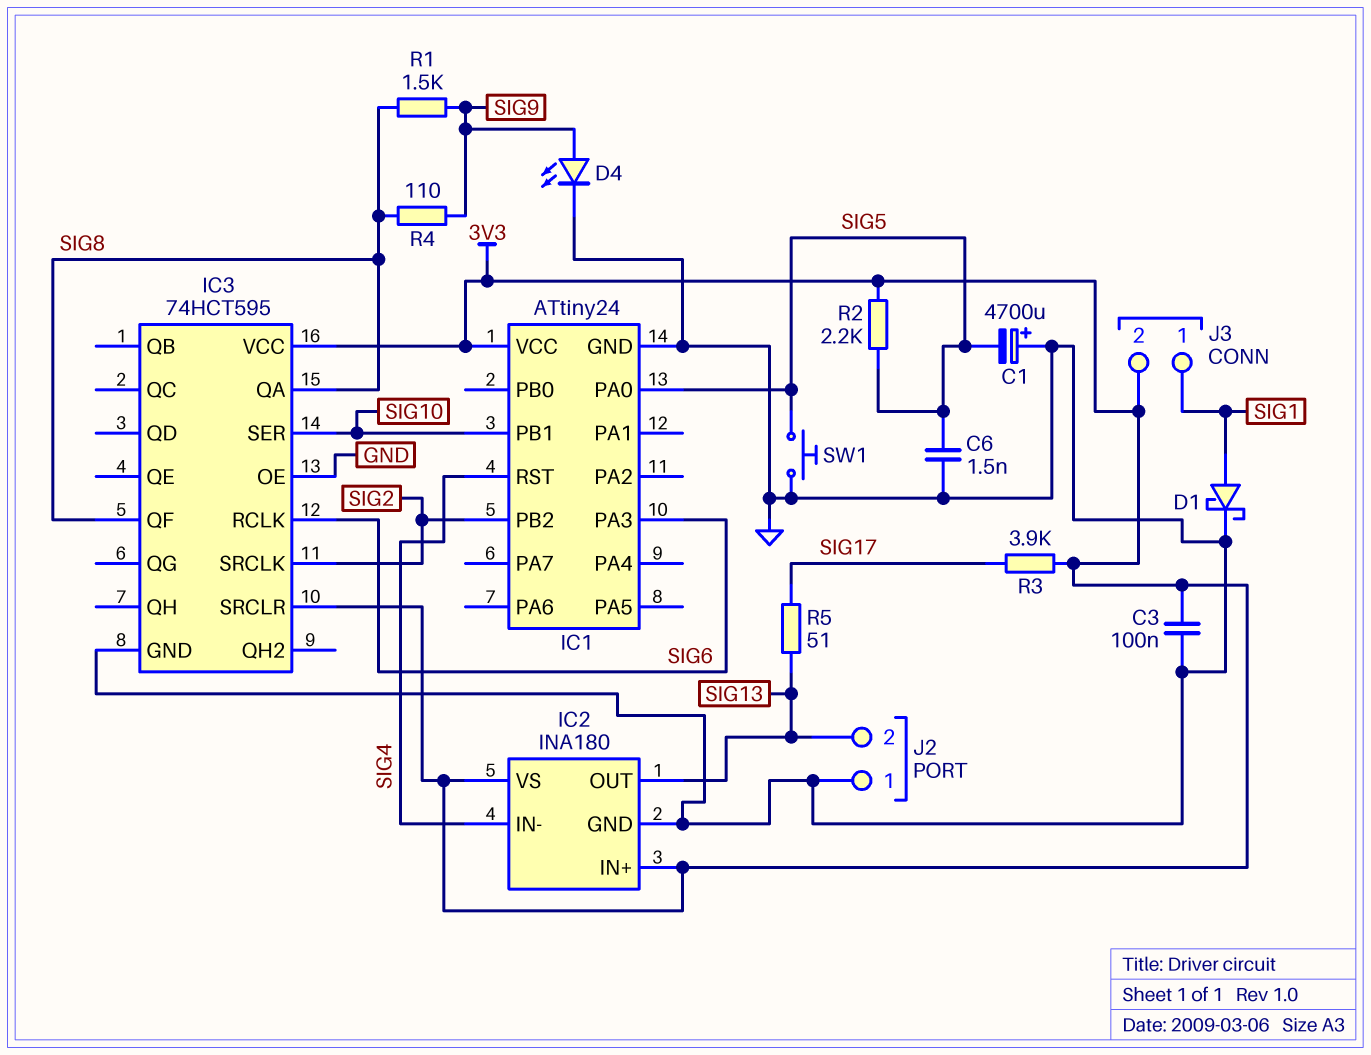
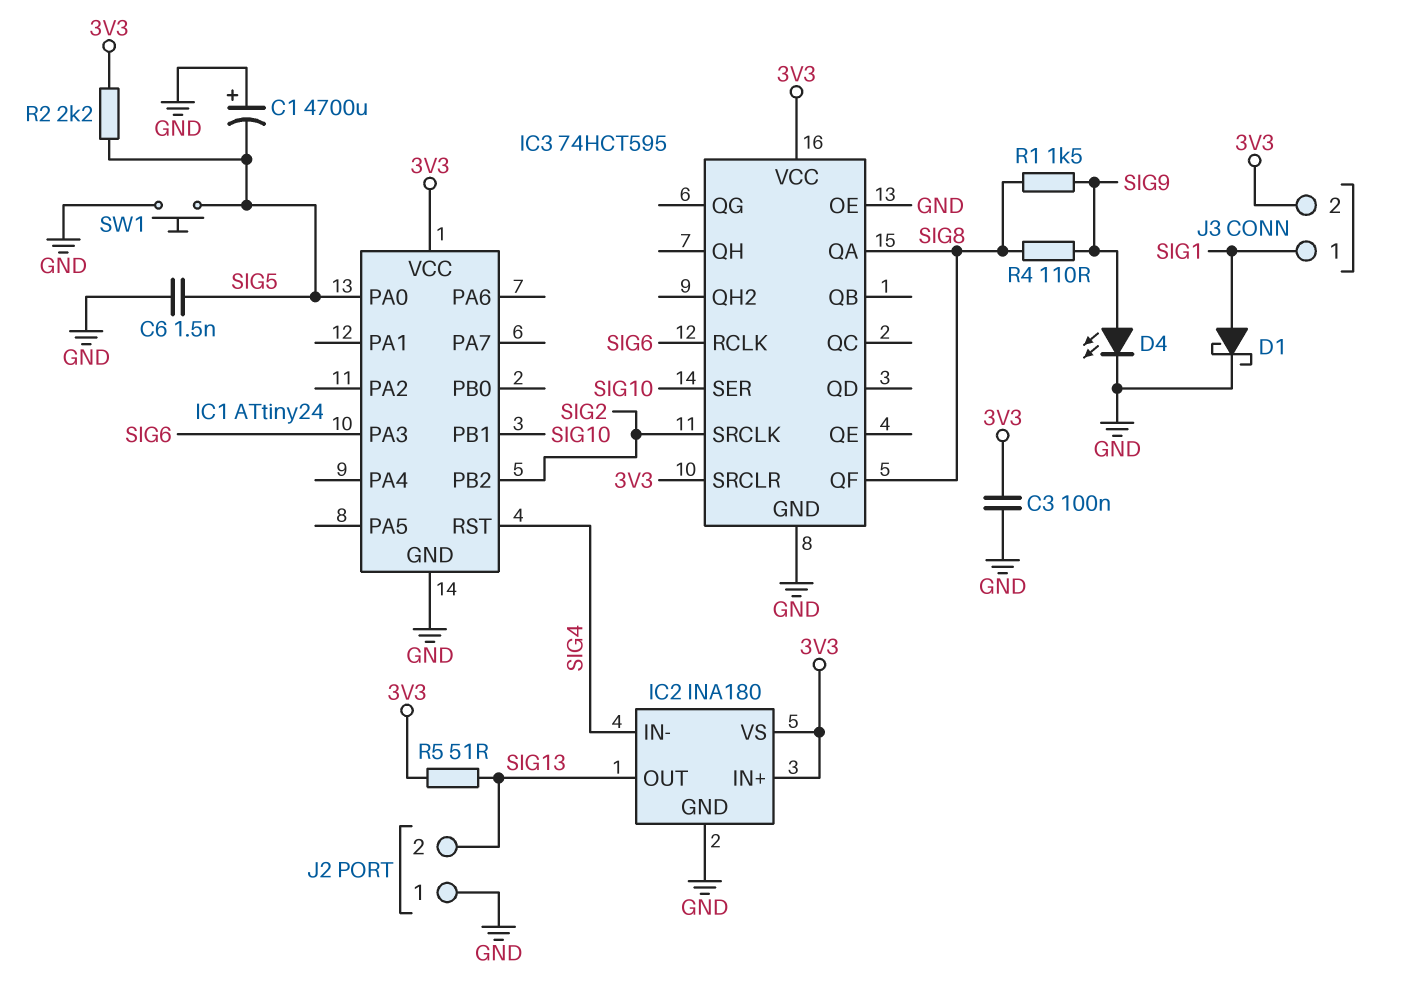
R3: 3.9k (3V3, SIG17) -> none
R5: 51 (SIG13, SIG17) -> 51 (3V3, SIG13)

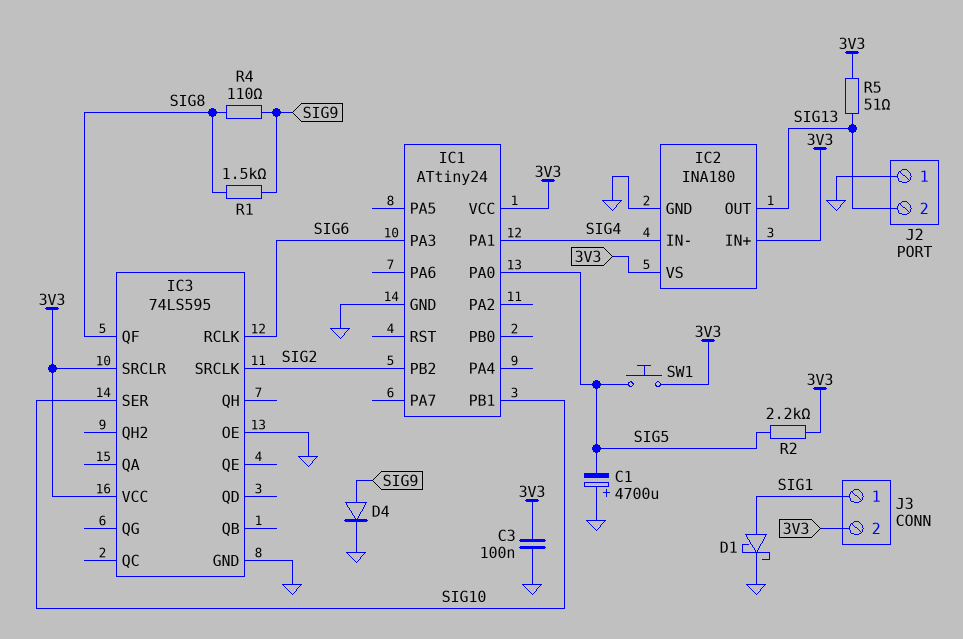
C6: 1.5nF (GND, SIG5) -> none
D4: LED (A SIG9, K GND) -> diode (A SIG9, K GND)
IC1 pin PA1: none -> SIG4
IC1 pin RST: SIG4 -> none
IC3: 74HCT595 -> 74LS595
IC3 pin QA: SIG8 -> none
SW1: button (GND, SIG5) -> button (3V3, SIG5)

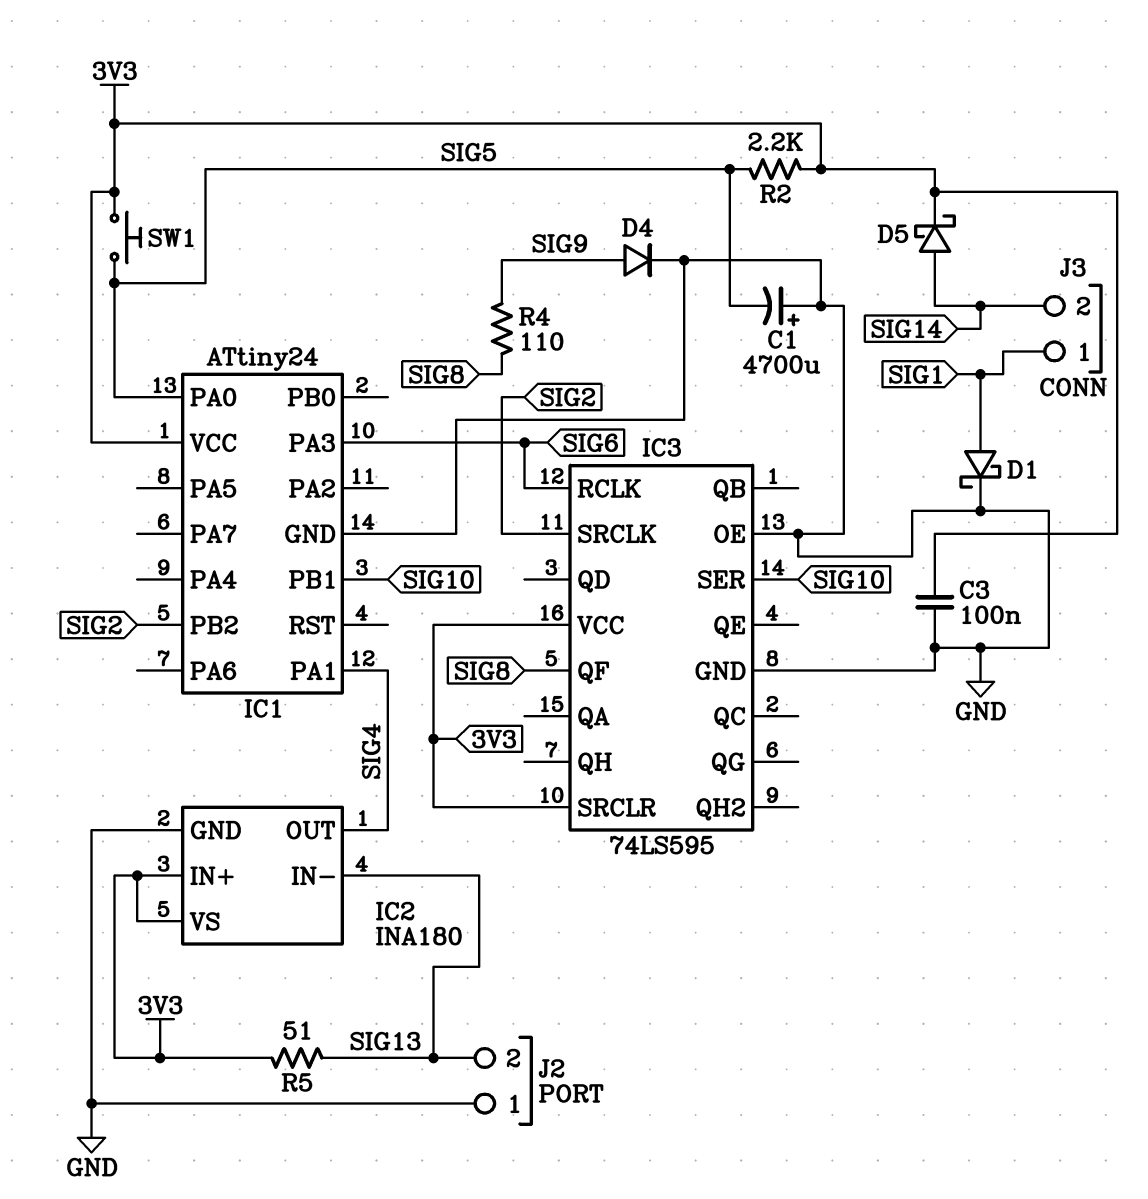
D5: none -> schottky (A SIG14, K 3V3)
IC2 pin IN-: SIG4 -> SIG13
IC2 pin OUT: SIG13 -> SIG4
J3 pin 2: 3V3 -> SIG14
R1: 1.5k (SIG8, SIG9) -> none

